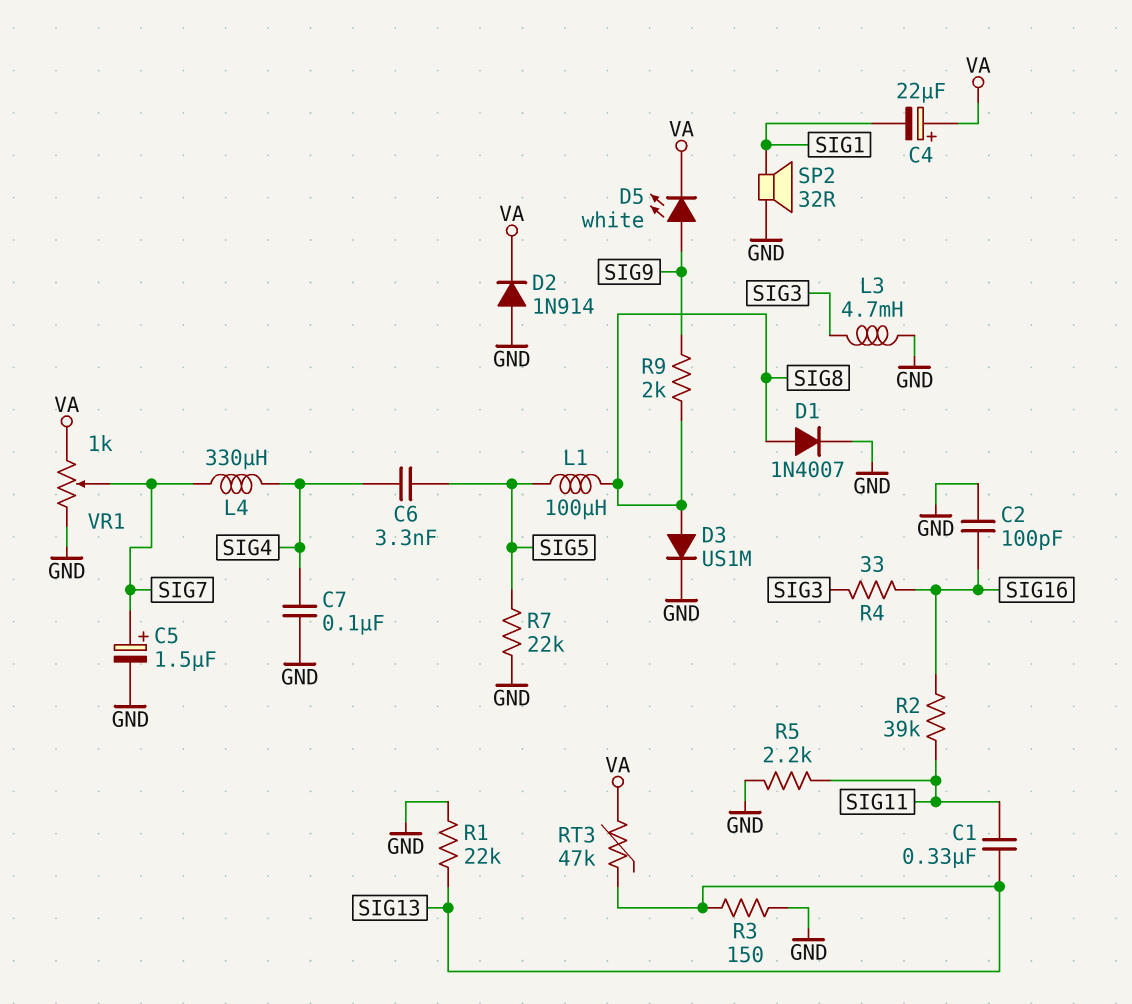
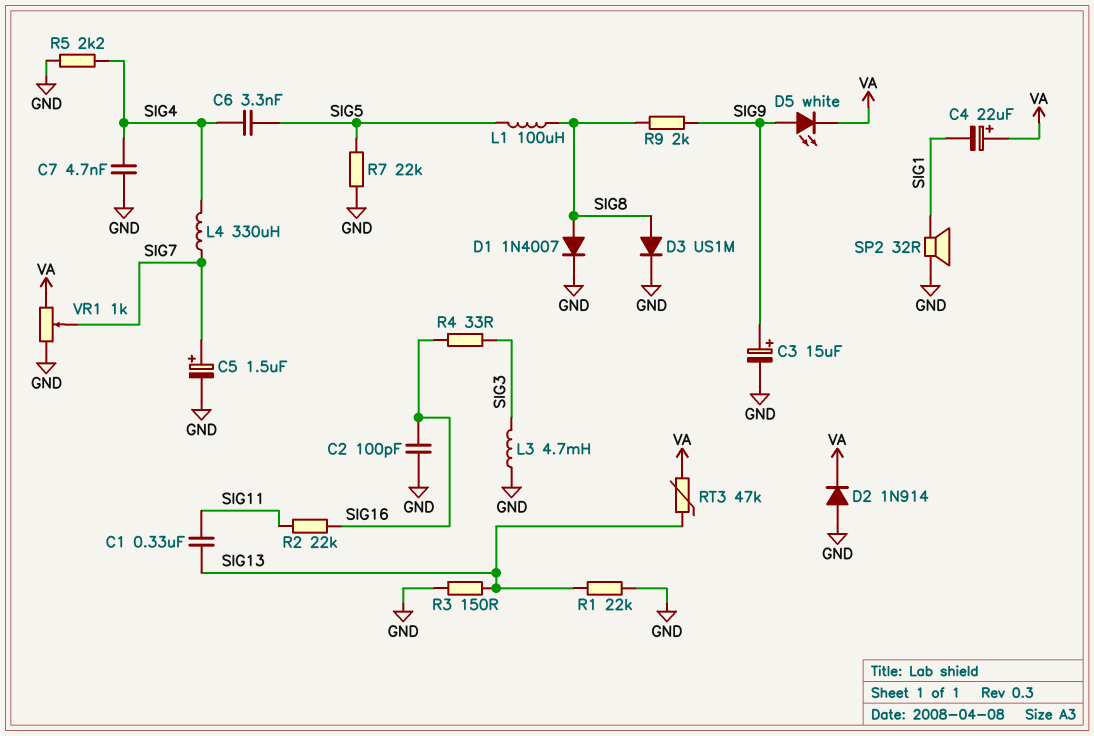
C3: none -> 15uF (plus SIG9, minus GND)
C7: 100nF (GND, SIG4) -> 4.7nF (GND, SIG4)
R2: 39k (SIG11, SIG16) -> 22k (SIG11, SIG16)
R5: 2.2k (GND, SIG11) -> 2.2k (GND, SIG4)

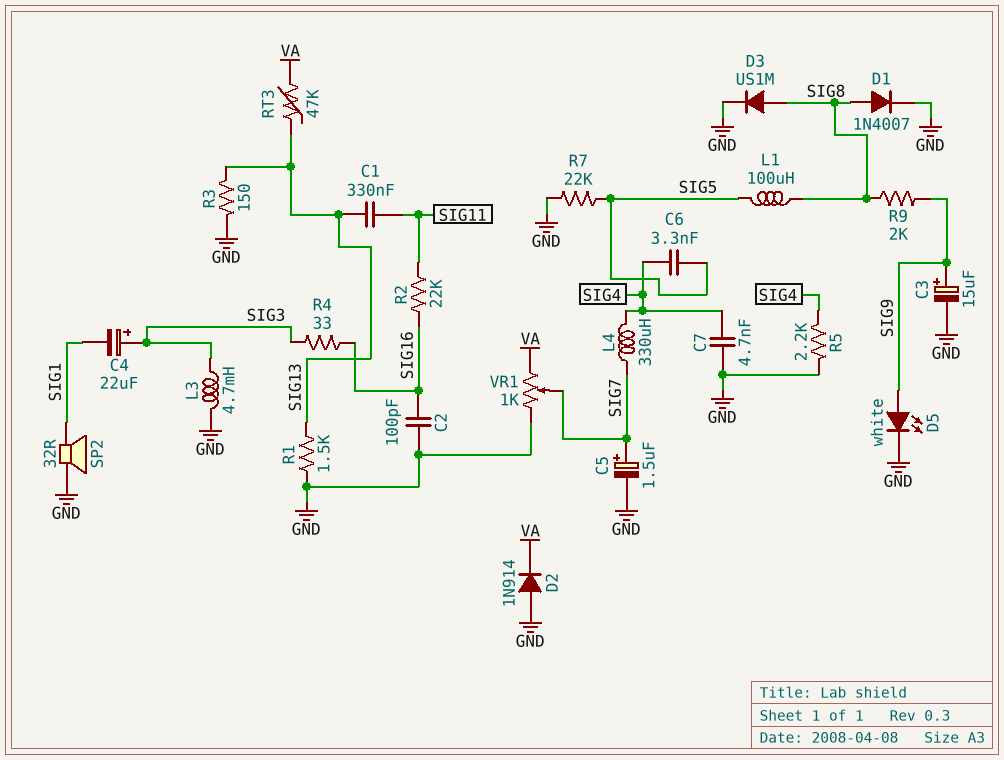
C4: 22uF (plus VA, minus SIG1) -> 22uF (plus SIG3, minus SIG1)
D5: LED white (A SIG9, K VA) -> LED white (A SIG9, K GND)
R1: 22k (GND, SIG13) -> 1.5k (GND, SIG13)

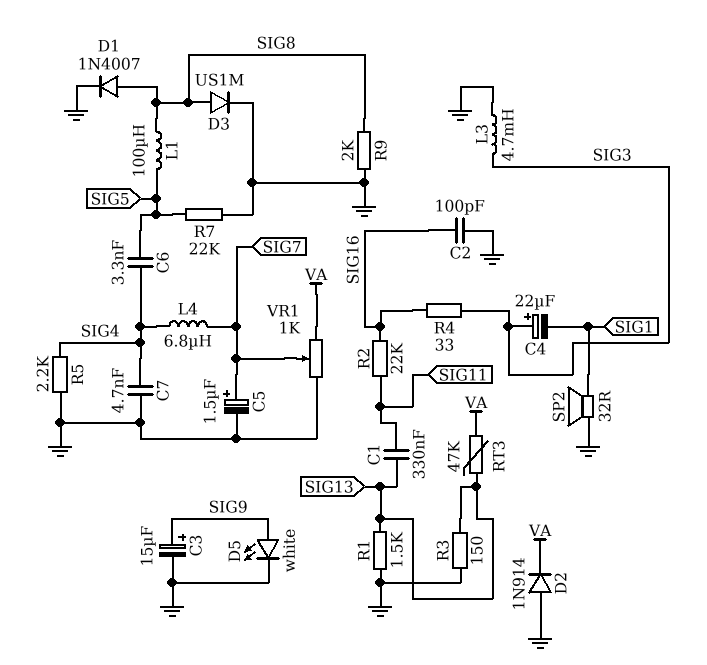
L4: 330uH (SIG4, SIG7) -> 6.8uH (SIG4, SIG7)
R9: 2k (SIG8, SIG9) -> 2k (GND, SIG8)

